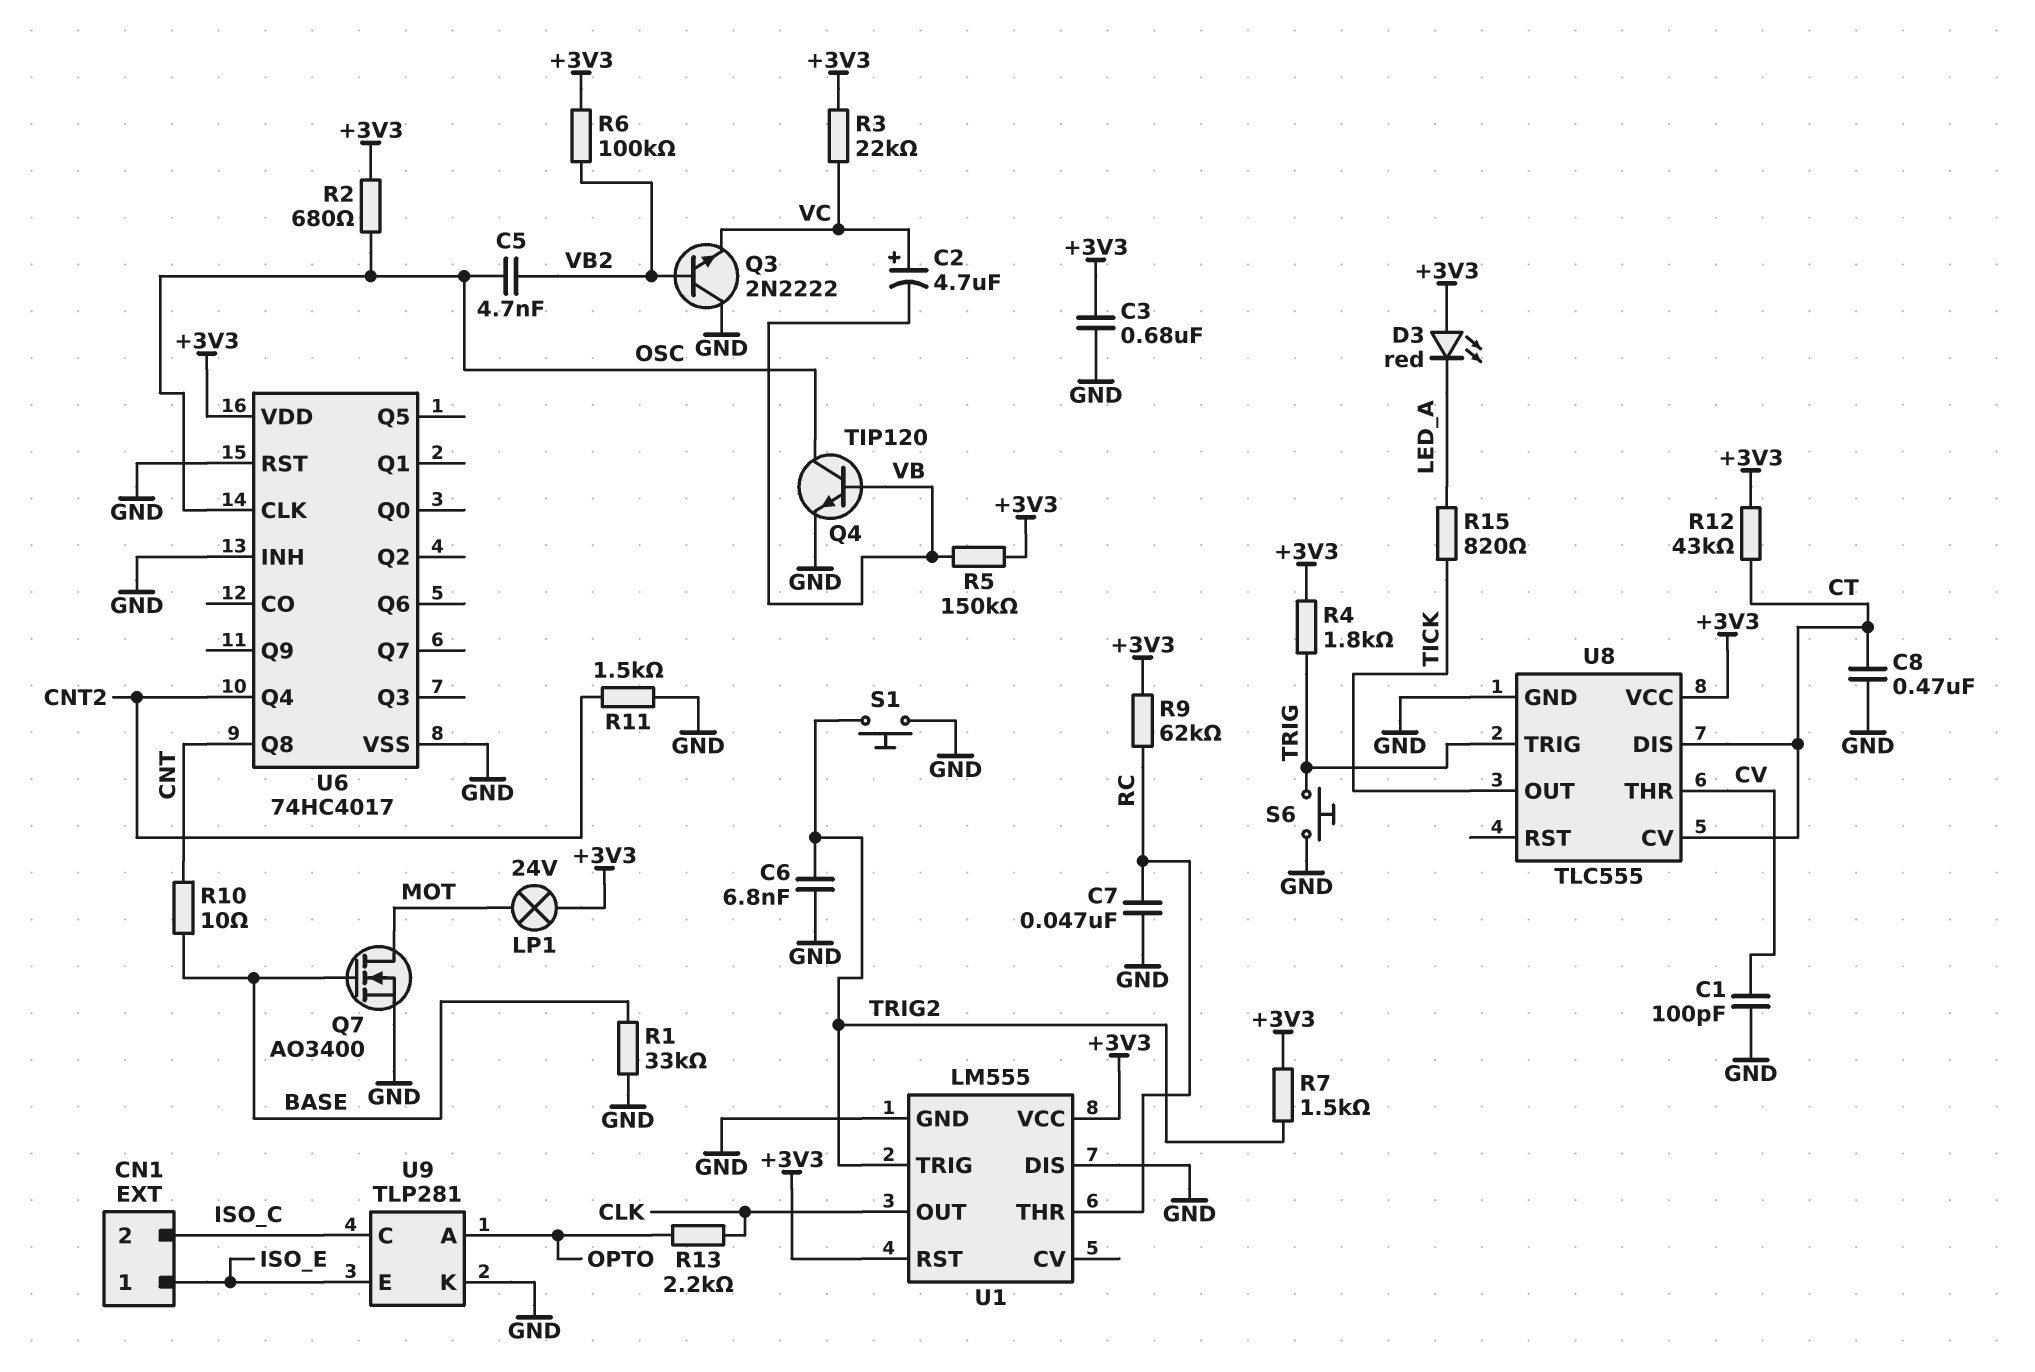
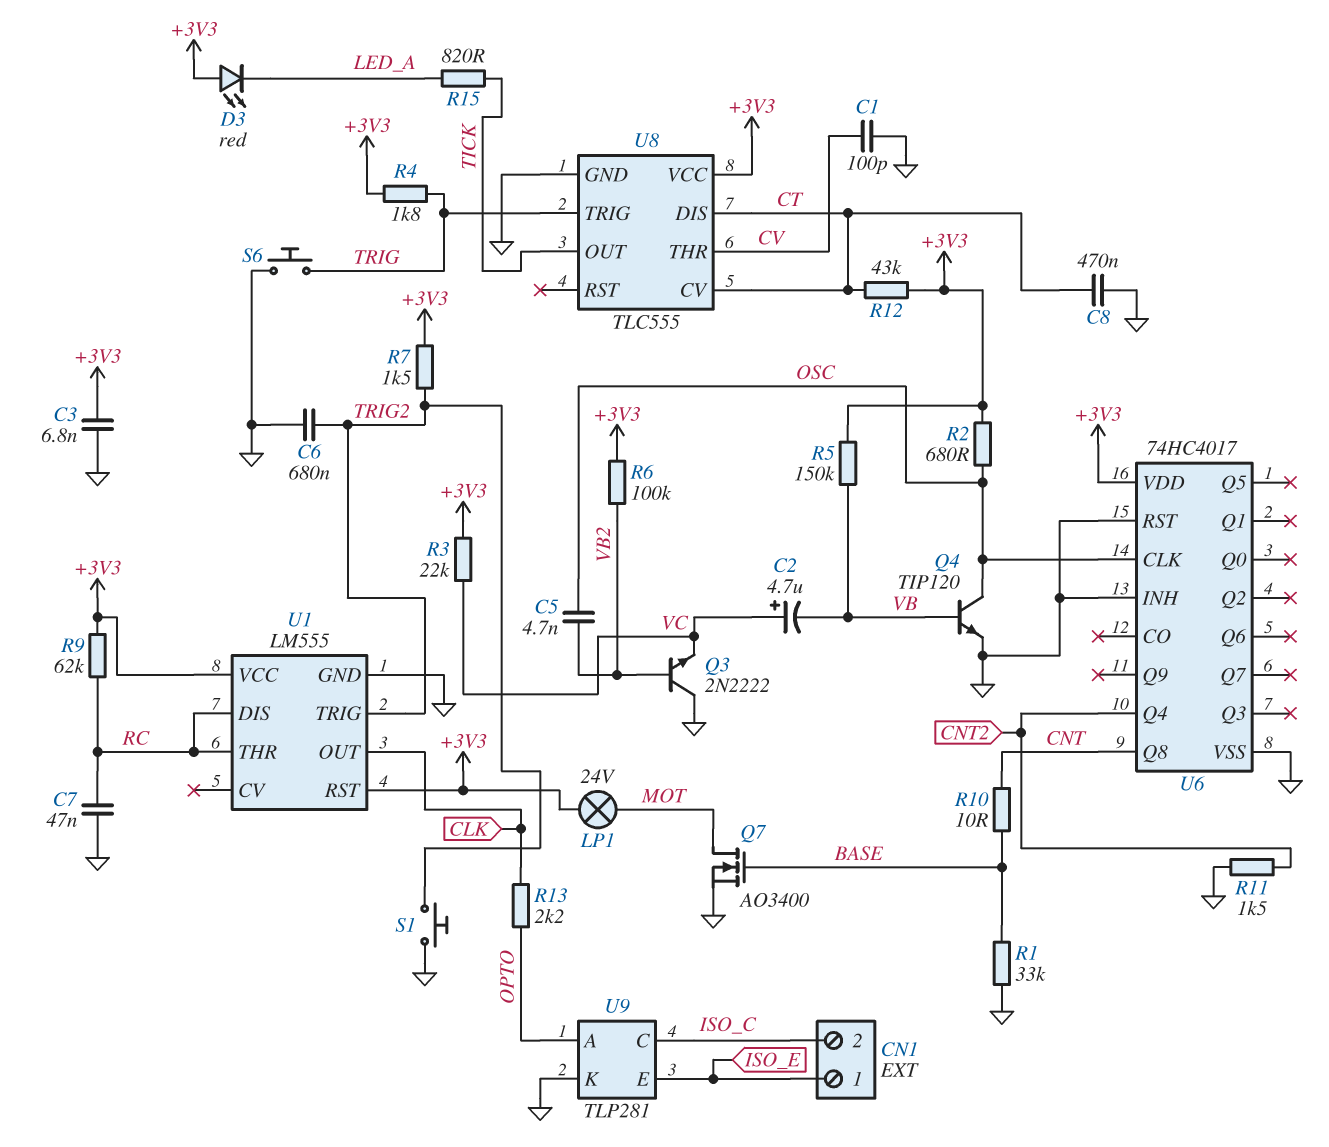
C3: 680nF (+3V3, GND) -> 6.8nF (+3V3, GND)
C6: 6.8nF (GND, TRIG2) -> 680nF (GND, TRIG2)
U1 pin DIS: GND -> RC

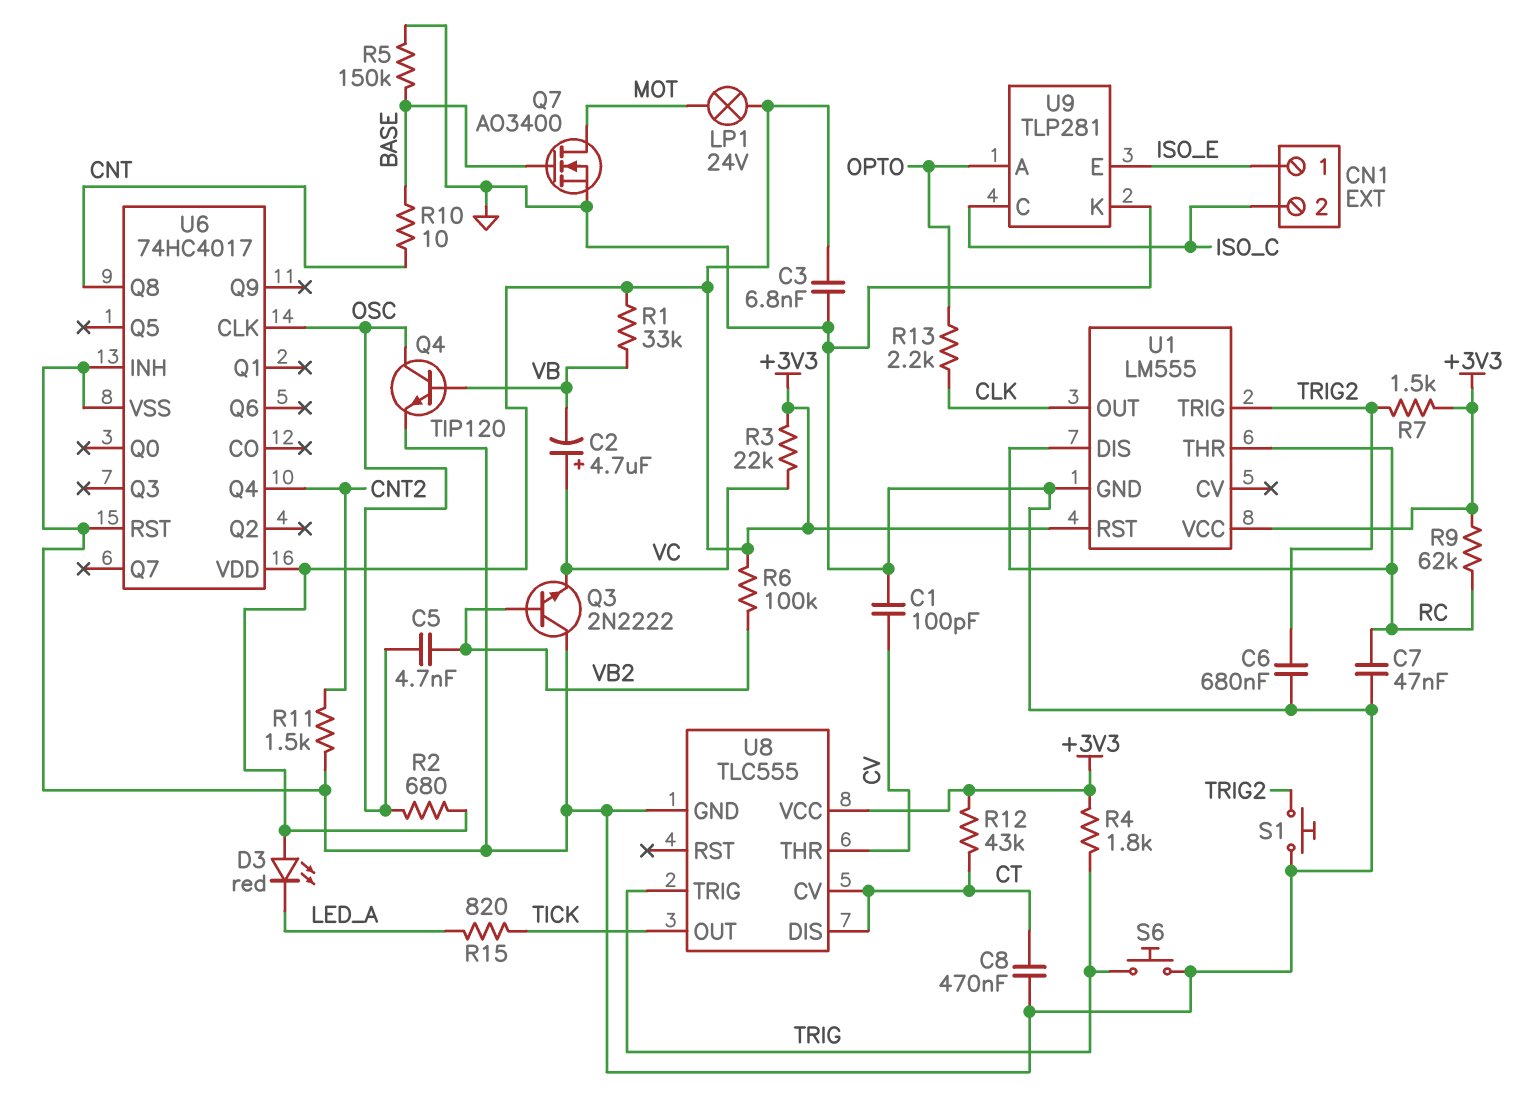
R1: 33k (BASE, GND) -> 33k (+3V3, VB)
R5: 150k (+3V3, VB) -> 150k (BASE, GND)

